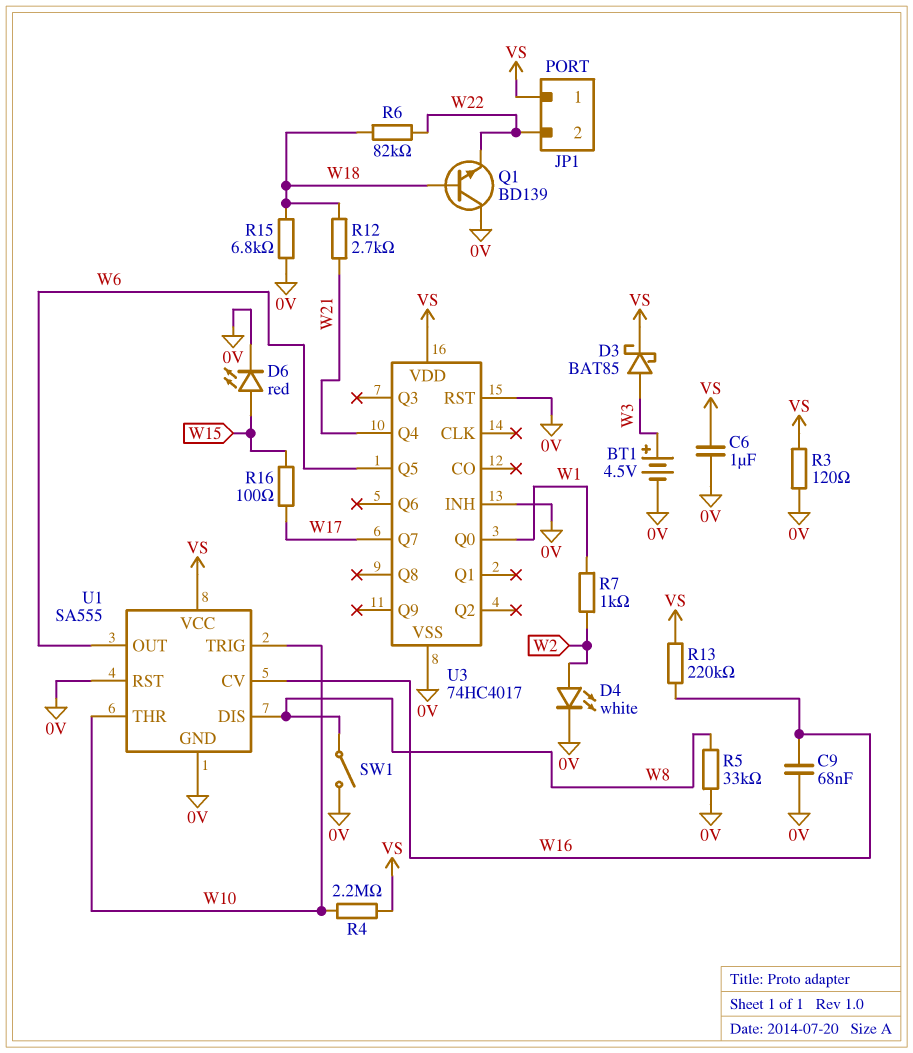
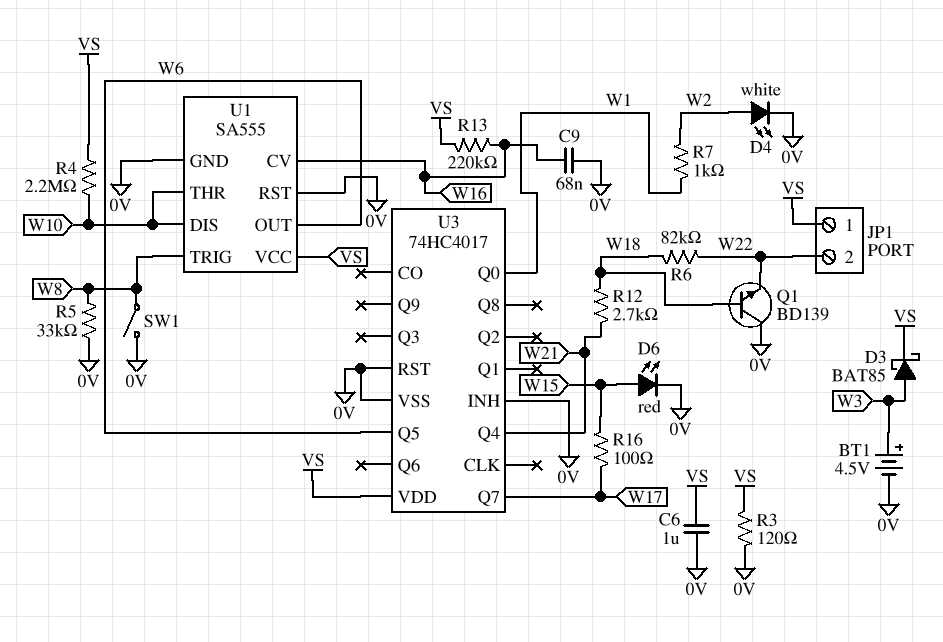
R15: 6.8k (0V, W18) -> none
U1 pin DIS: W8 -> W10
U1 pin TRIG: W10 -> W8

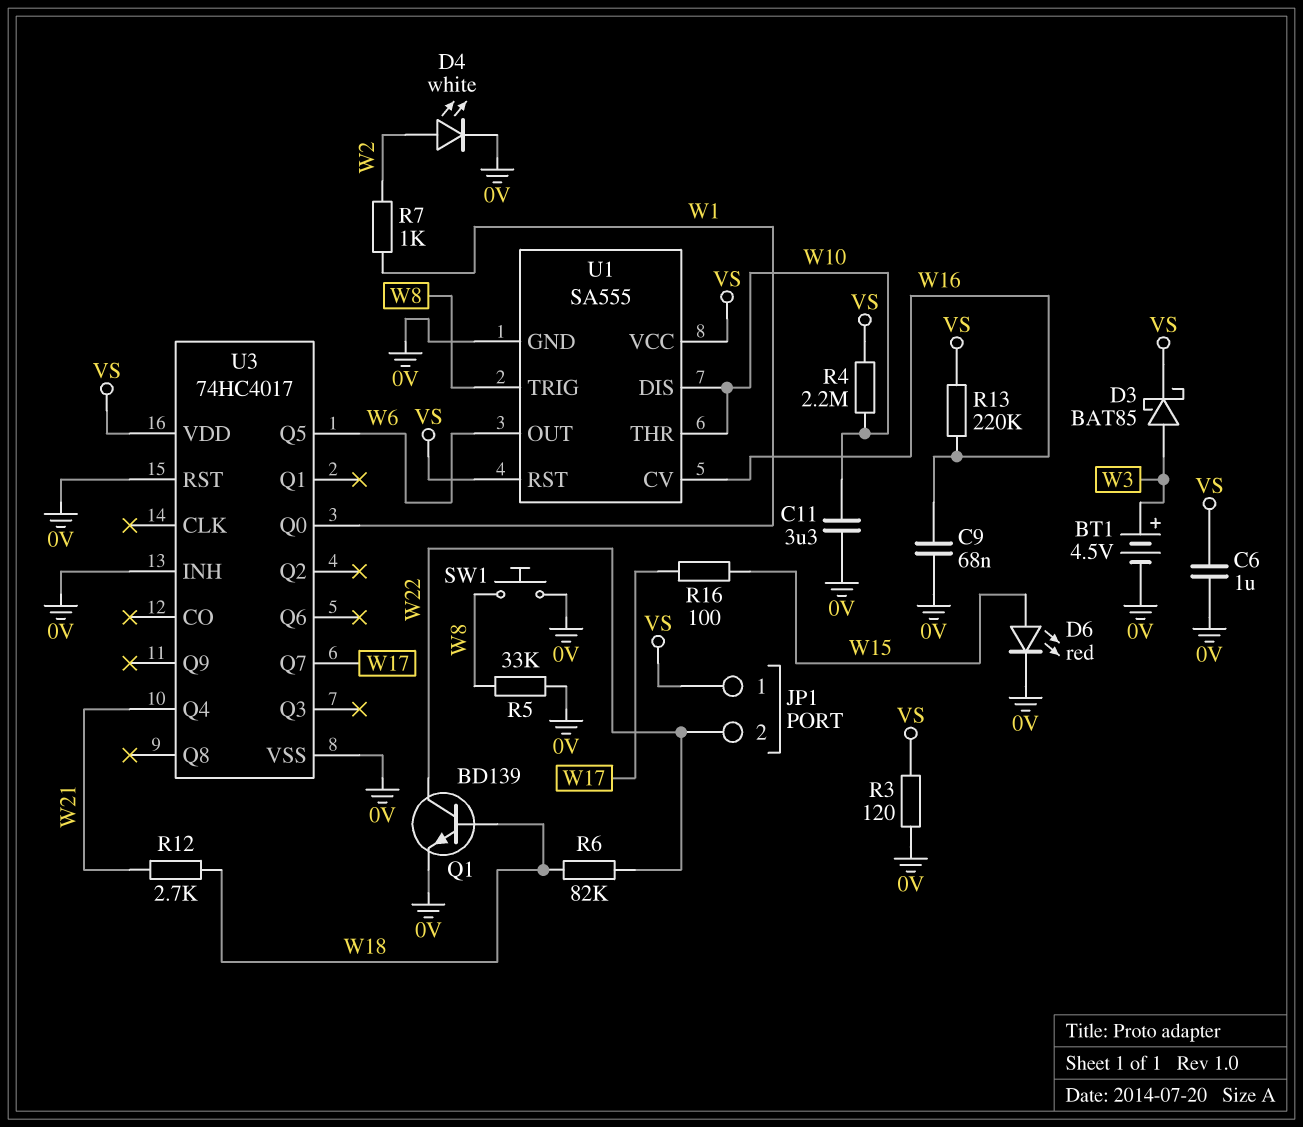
C11: none -> 3.3uF (0V, W10)
Q1: NPN BD139 (B W18, C 0V, E W22) -> NPN BD139 (B W18, C W22, E 0V)
SW1: switch (0V, W8) -> button (0V, W8)
U1 pin RST: 0V -> VS

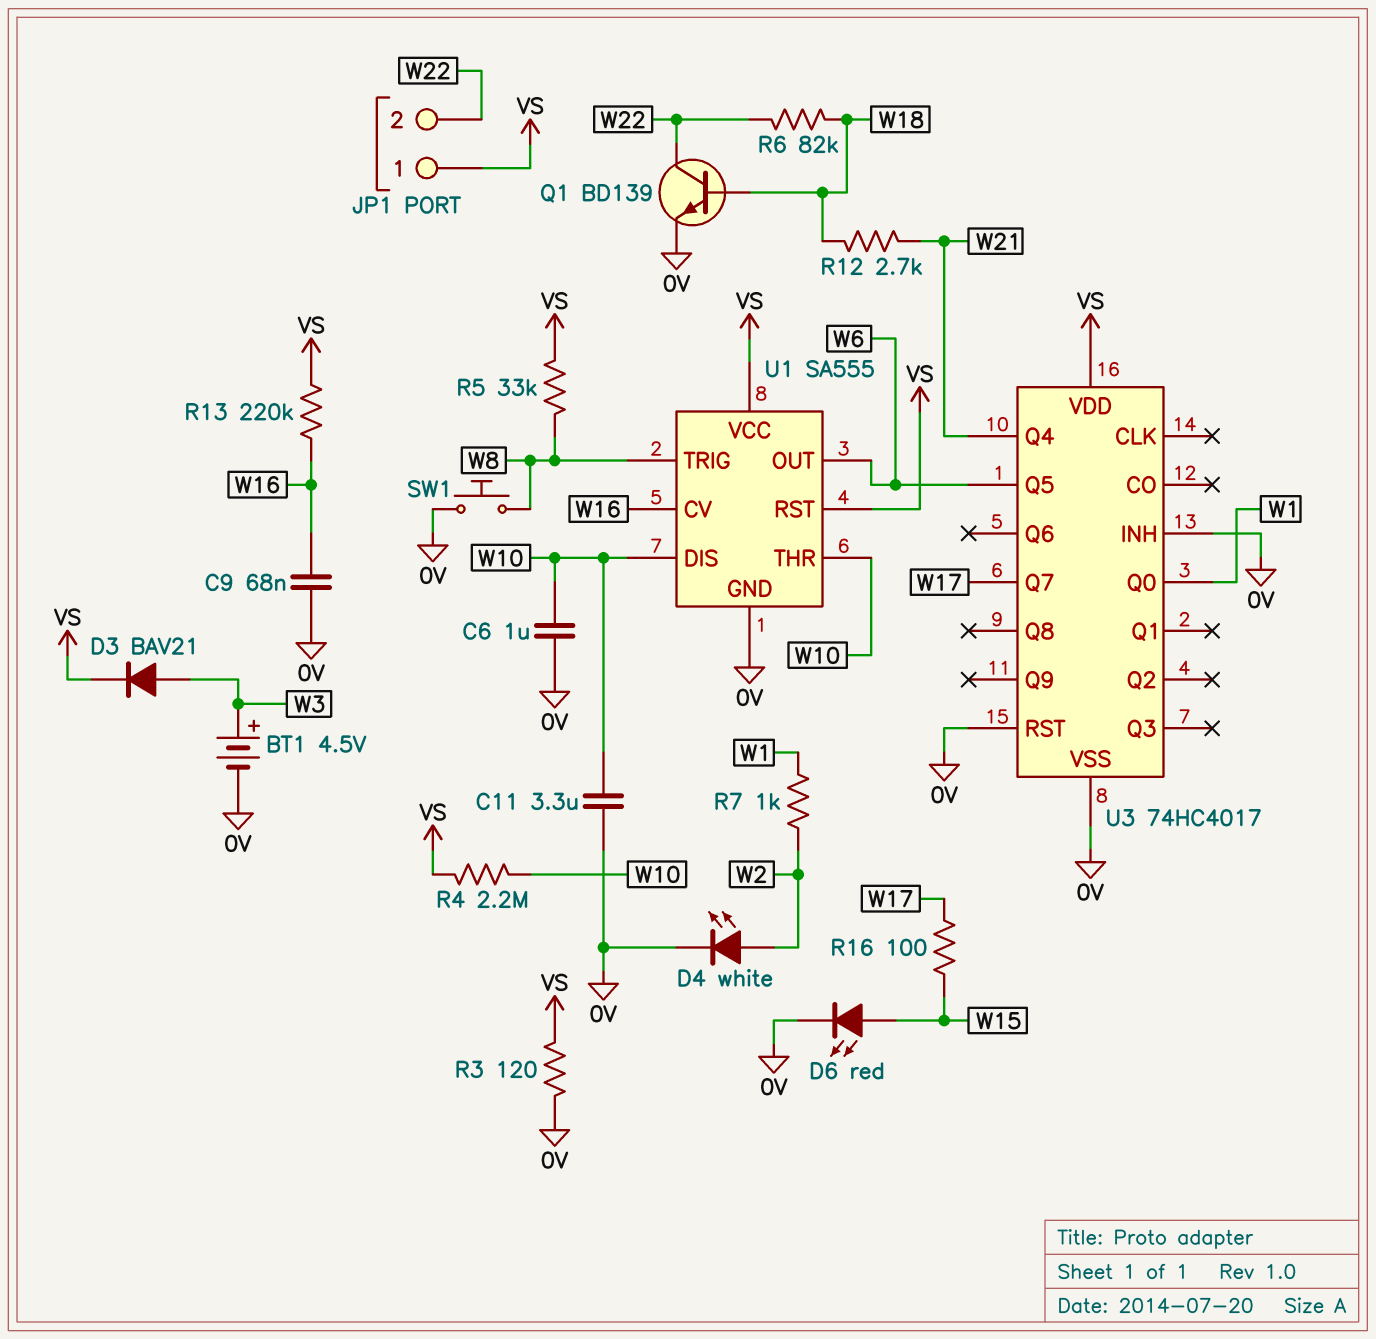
C6: 1uF (0V, VS) -> 1uF (0V, W10)
D3: schottky BAT85 (A W3, K VS) -> diode BAV21 (A W3, K VS)
R5: 33k (0V, W8) -> 33k (VS, W8)

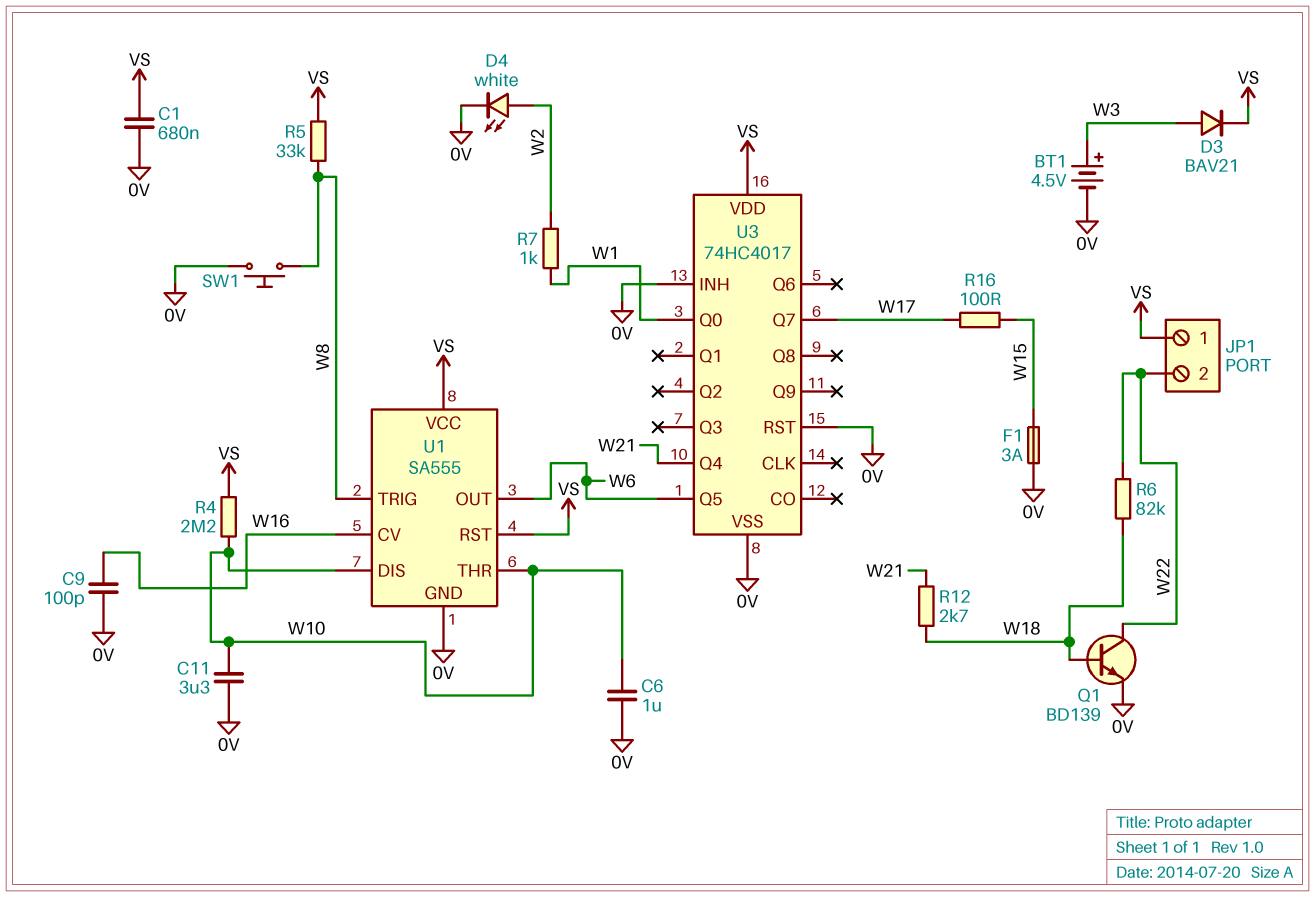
C1: none -> 680nF (0V, VS)
C9: 68nF (0V, W16) -> 100pF (0V, W16)
D6: LED red (A W15, K 0V) -> none
F1: none -> 3A (0V, W15)
R3: 120 (0V, VS) -> none
R13: 220k (VS, W16) -> none

